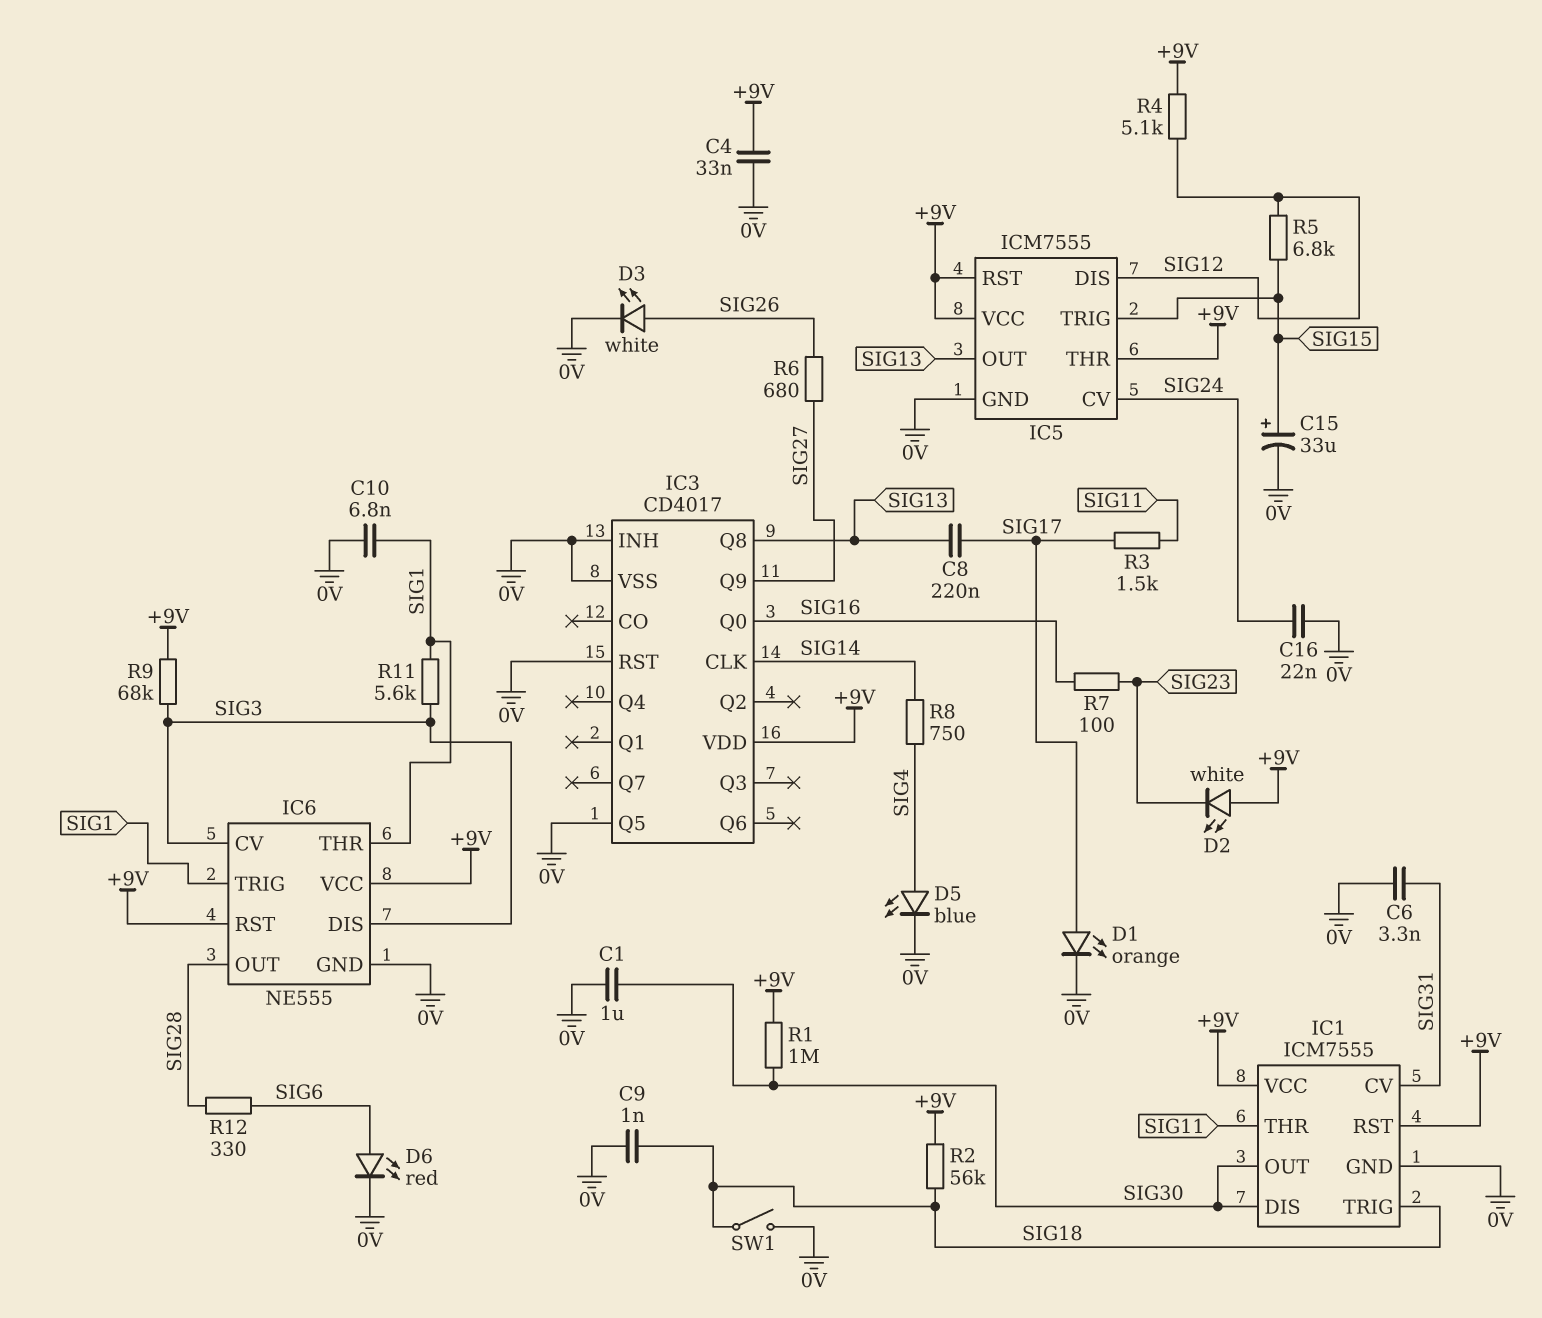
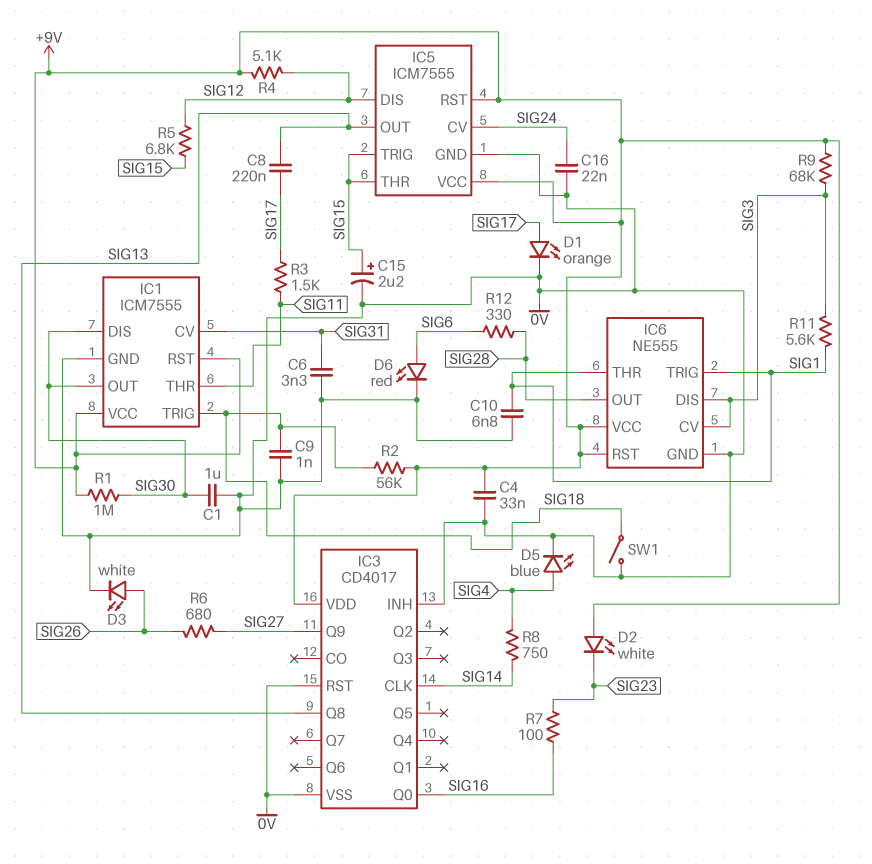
C15: 33uF (plus SIG15, minus 0V) -> 2.2uF (plus SIG15, minus 0V)
IC3 pin Q5: 0V -> none
IC5 pin THR: +9V -> SIG15

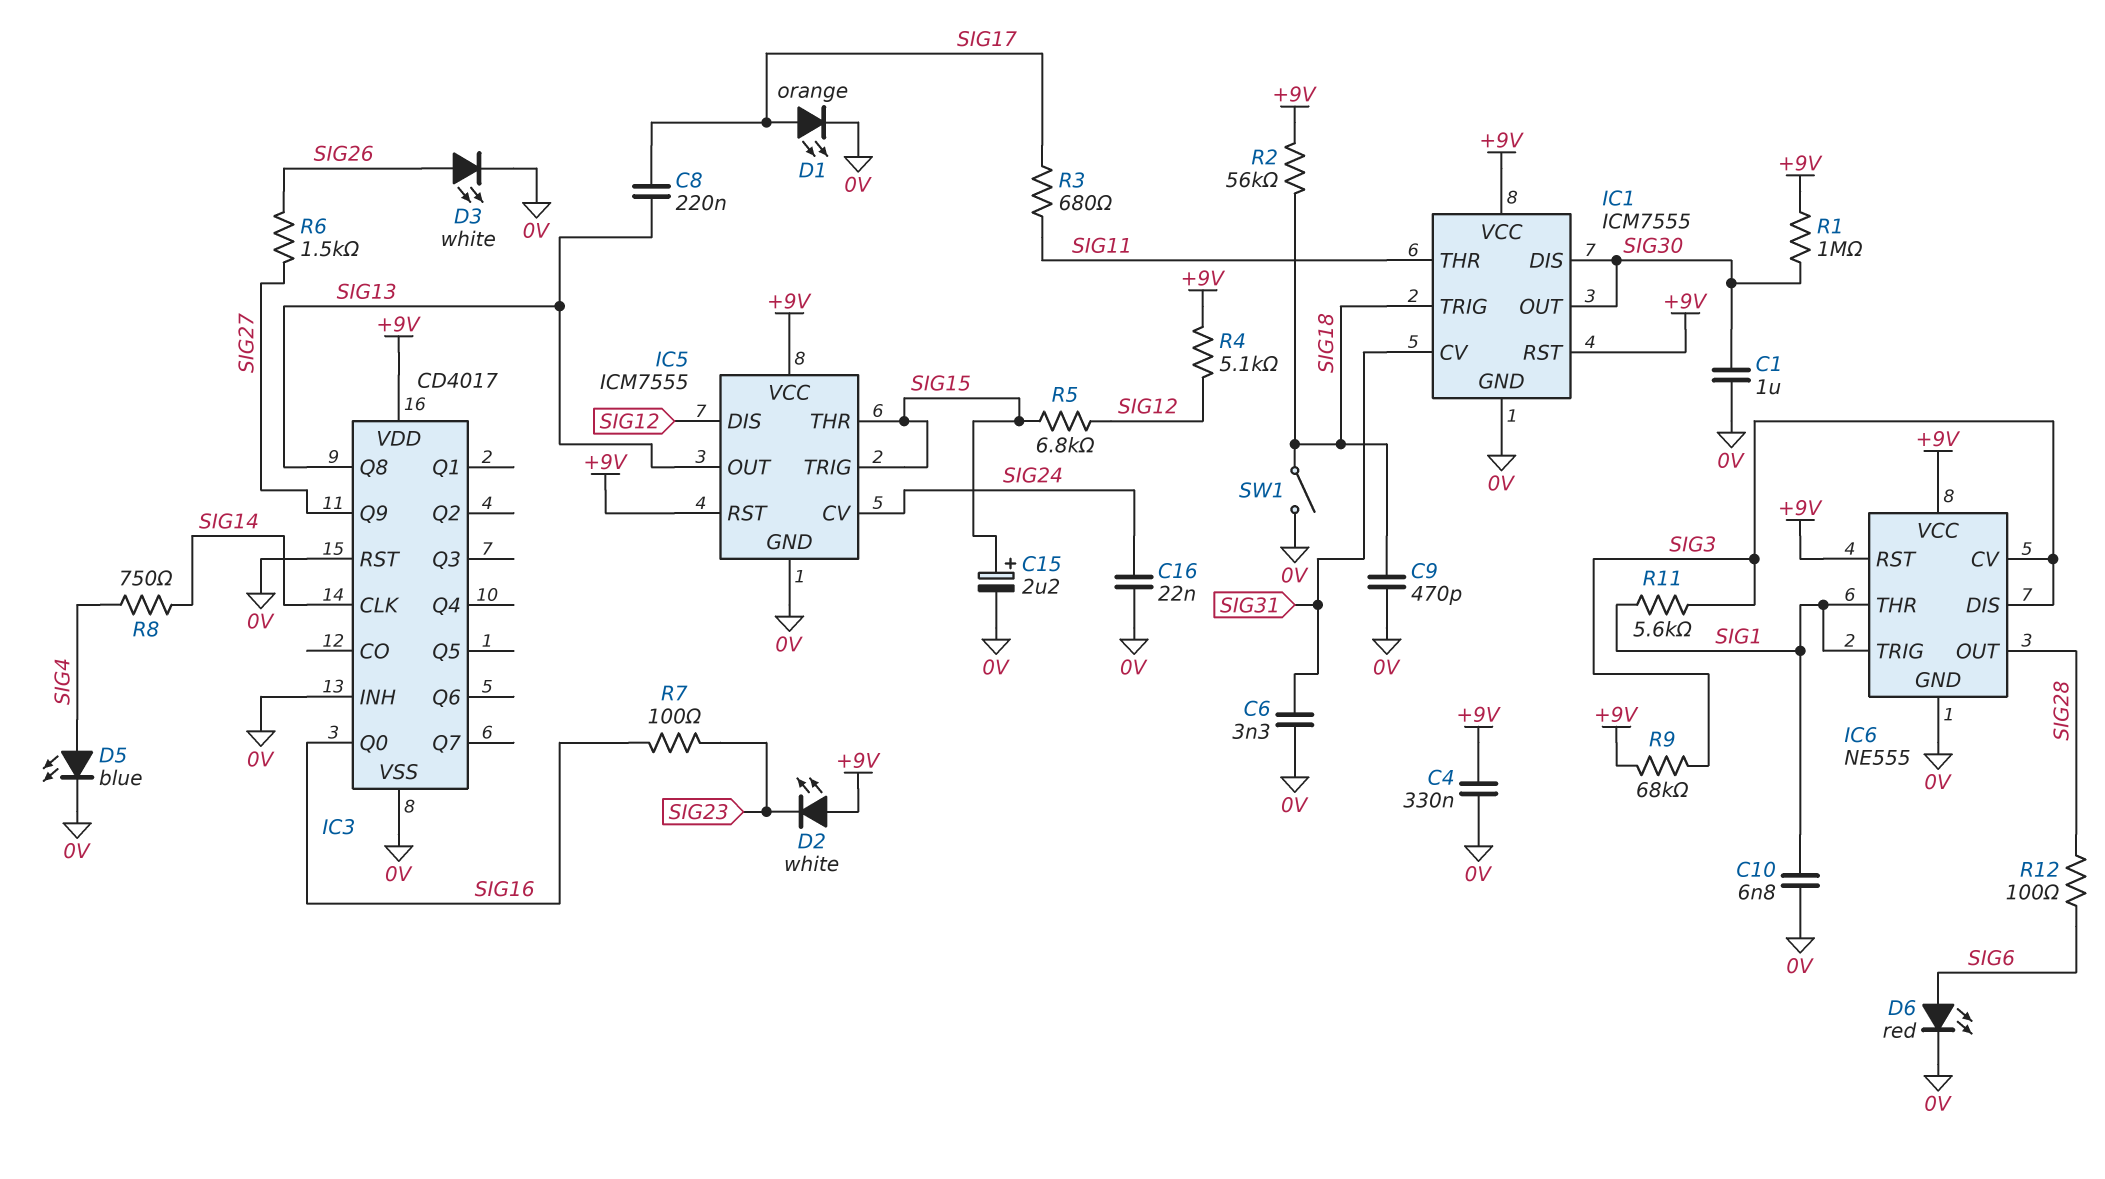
C4: 33nF (+9V, 0V) -> 330nF (+9V, 0V)
C9: 1nF (0V, SIG18) -> 470pF (0V, SIG18)
R3: 1.5k (SIG11, SIG17) -> 680 (SIG11, SIG17)
R6: 680 (SIG26, SIG27) -> 1.5k (SIG26, SIG27)
R12: 330 (SIG6, SIG28) -> 100 (SIG6, SIG28)

